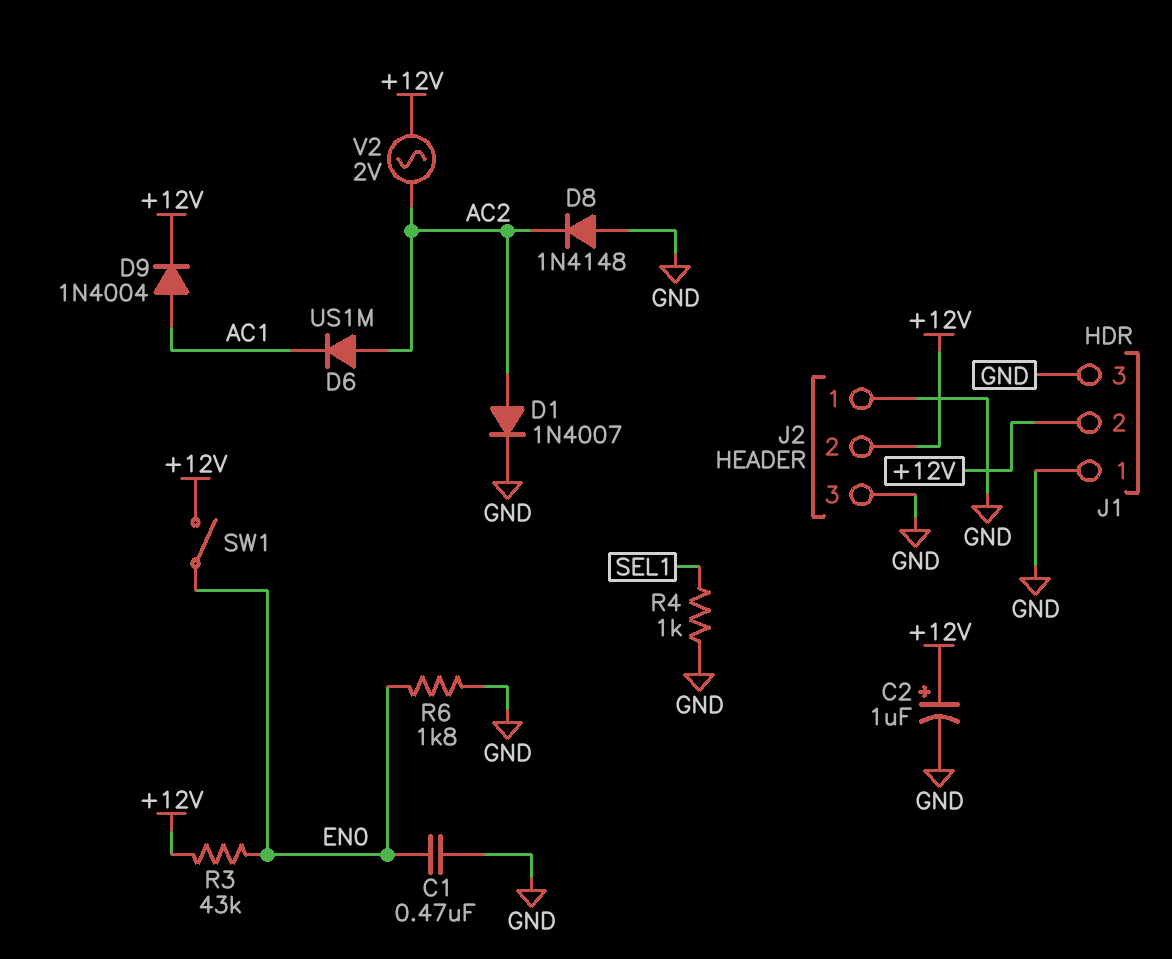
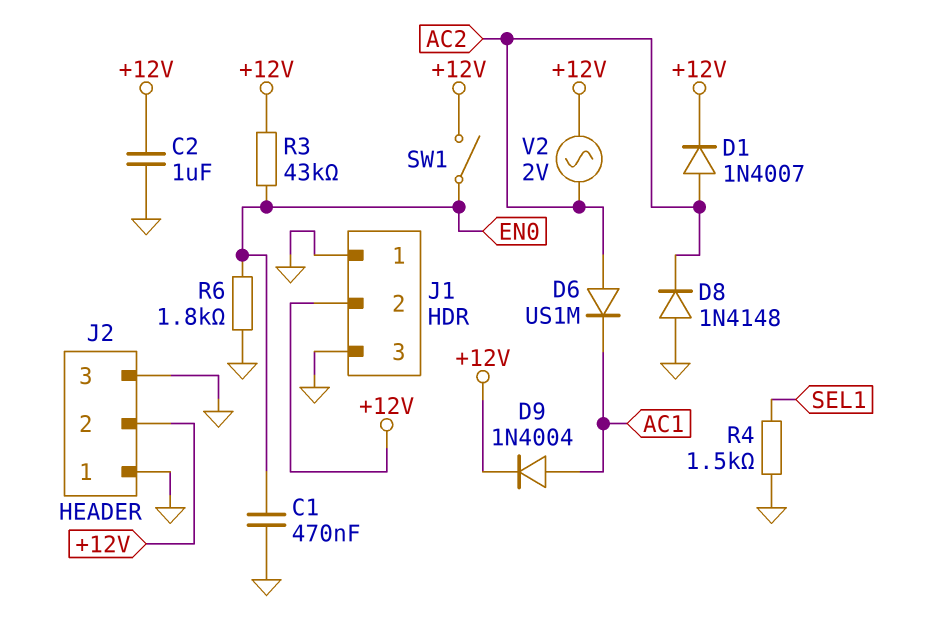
C2: 1uF (plus +12V, minus GND) -> 1uF (+12V, GND)
D1: diode 1N4007 (A AC2, K GND) -> diode 1N4007 (A AC2, K +12V)
R4: 1k (GND, SEL1) -> 1.5k (GND, SEL1)

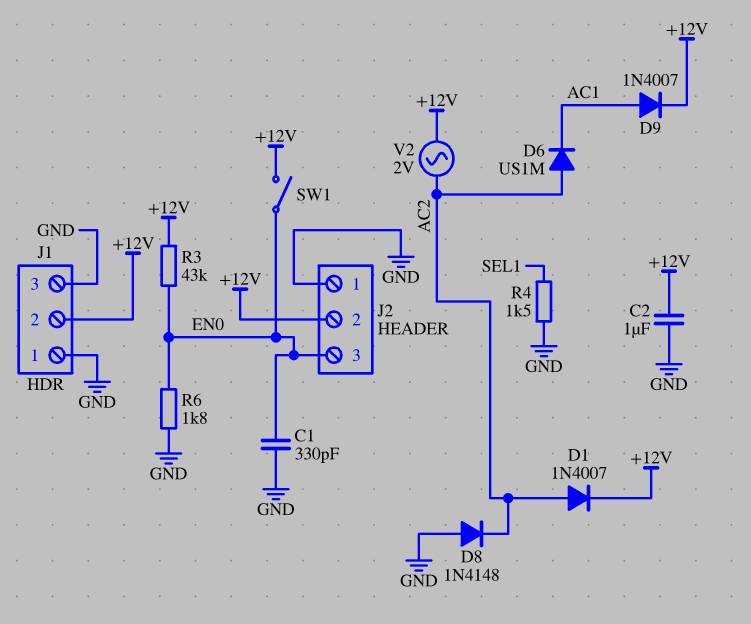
C1: 470nF (EN0, GND) -> 330pF (EN0, GND)
D9: diode 1N4004 (A AC1, K +12V) -> diode 1N4007 (A AC1, K +12V)
J2 pin 3: GND -> EN0

